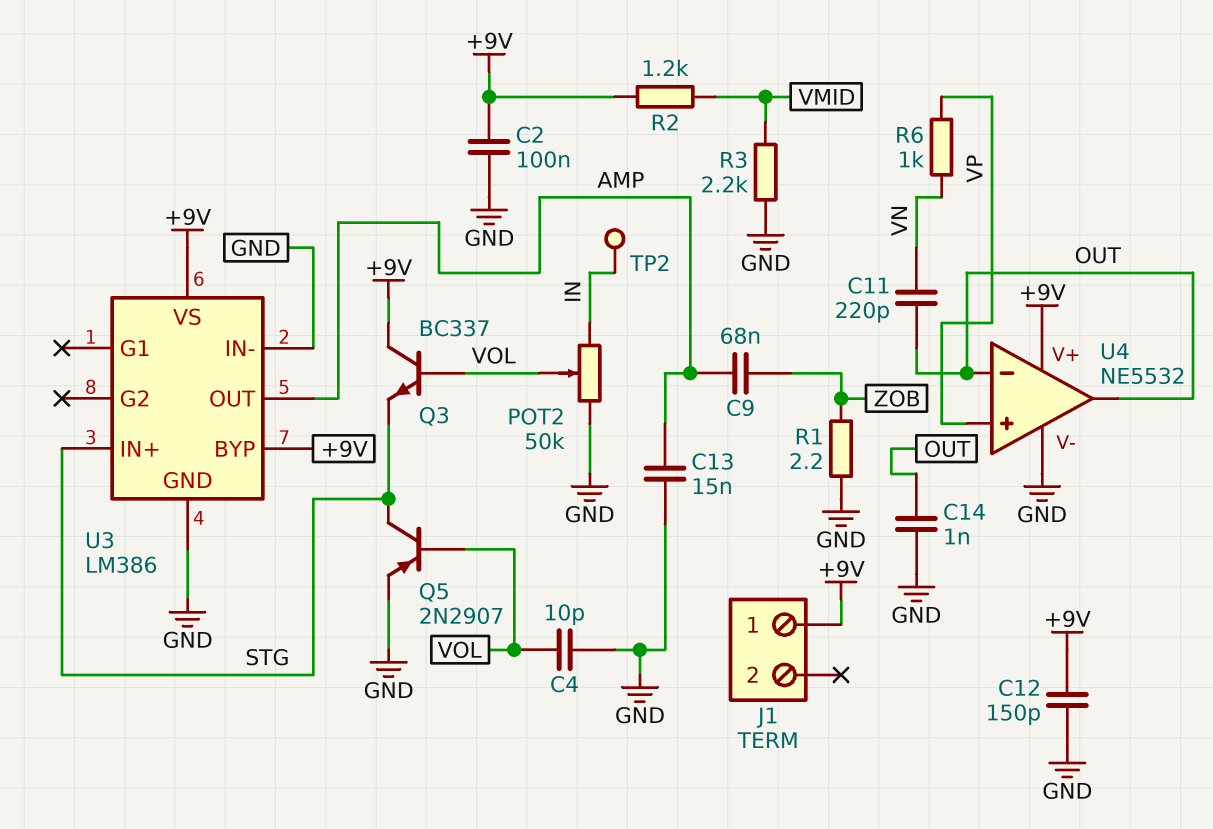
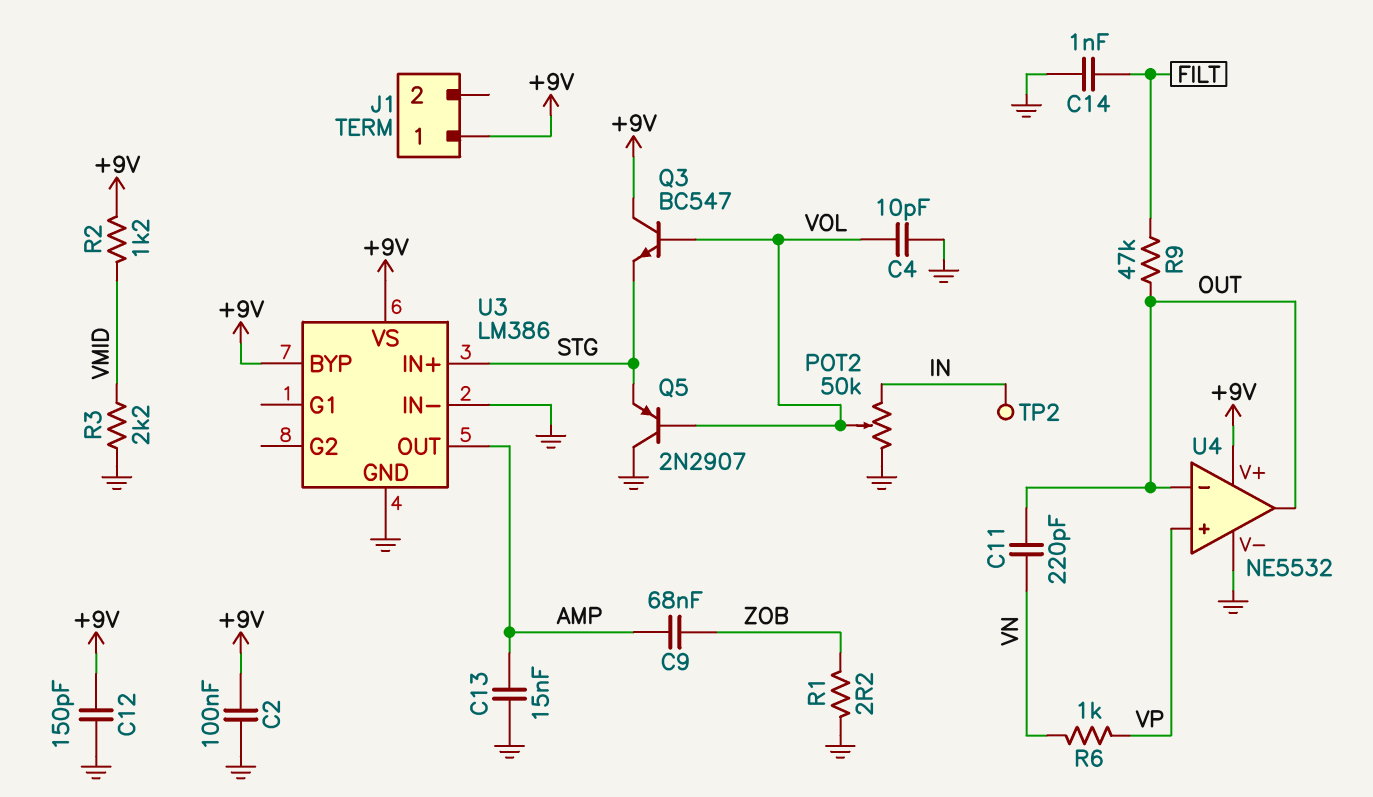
C14: 1nF (GND, OUT) -> 1nF (FILT, GND)
Q3: NPN BC337 (B VOL, C +9V, E STG) -> NPN BC547 (B VOL, C +9V, E STG)
Q5: PNP 2N2907 (B VOL, C STG, E GND) -> PNP 2N2907 (B VOL, C GND, E STG)
R9: none -> 47k (FILT, OUT)

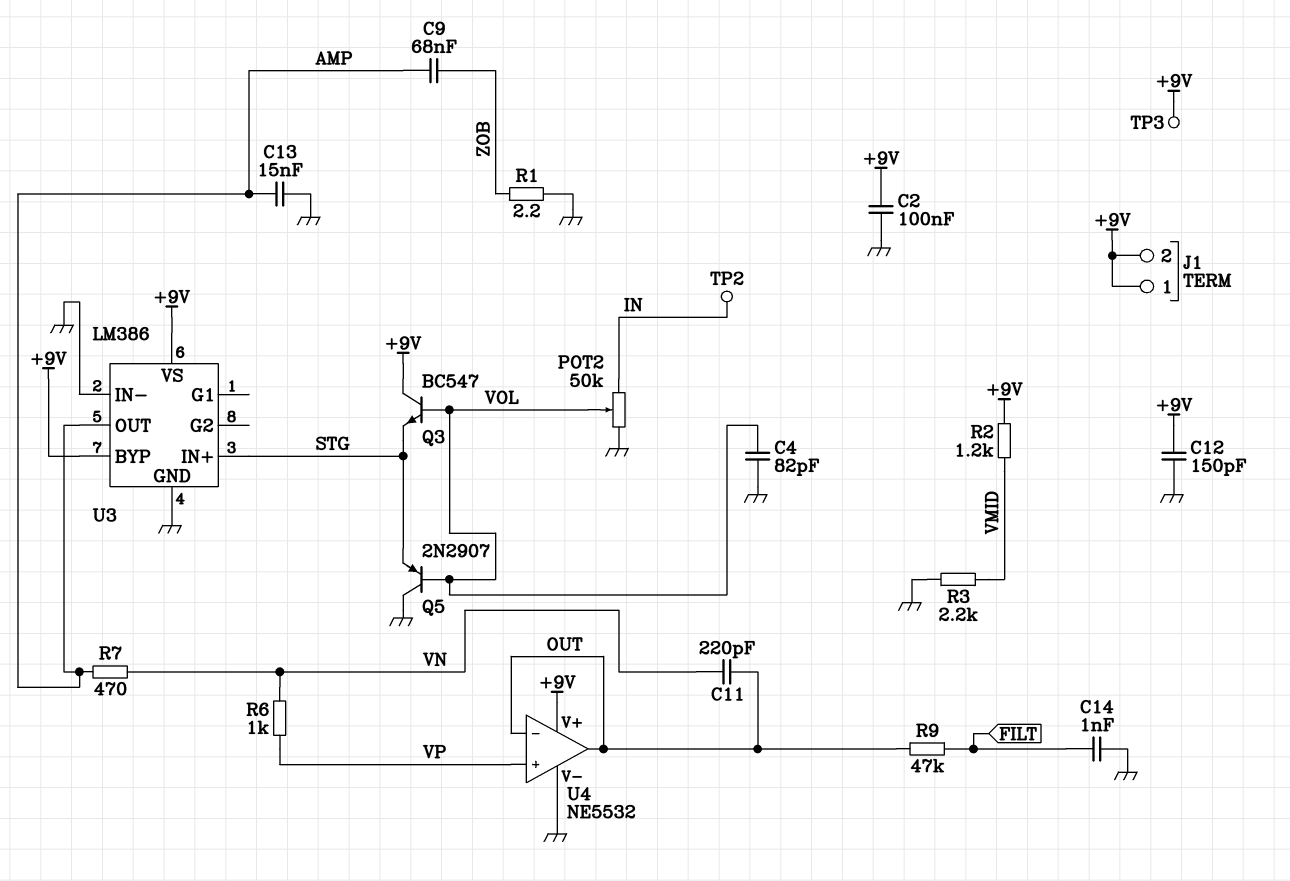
C4: 10pF (GND, VOL) -> 82pF (GND, VOL)
J1 pin 2: none -> +9V
R7: none -> 470 (AMP, VN)
TP3: none -> test point (+9V)

